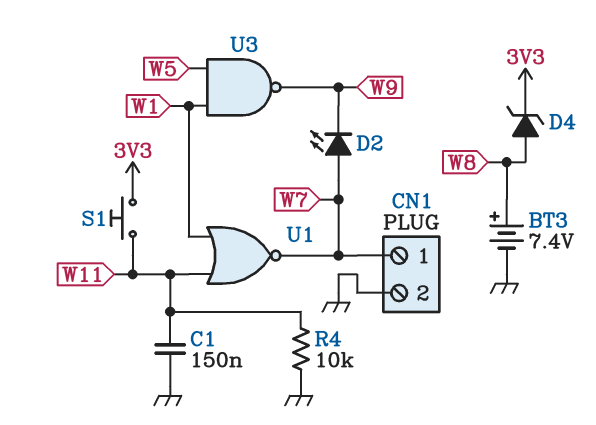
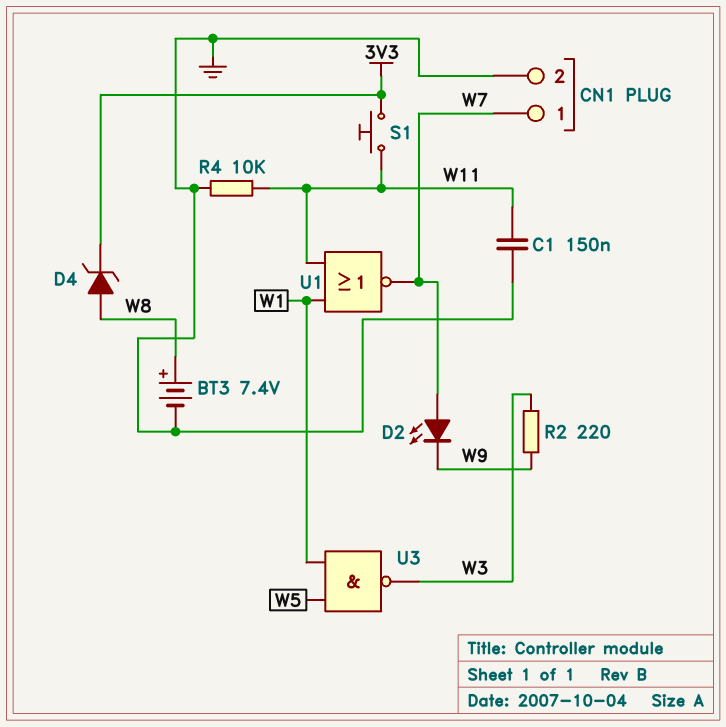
R2: none -> 220 (W3, W9)
U3: NAND (in W1, in W5, out W9) -> NAND (in W1, in W5, out W3)

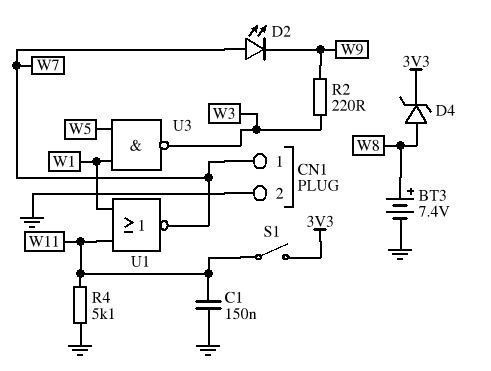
R4: 10k (GND, W11) -> 5.1k (GND, W11)
S1: button (3V3, W11) -> switch (3V3, W11)

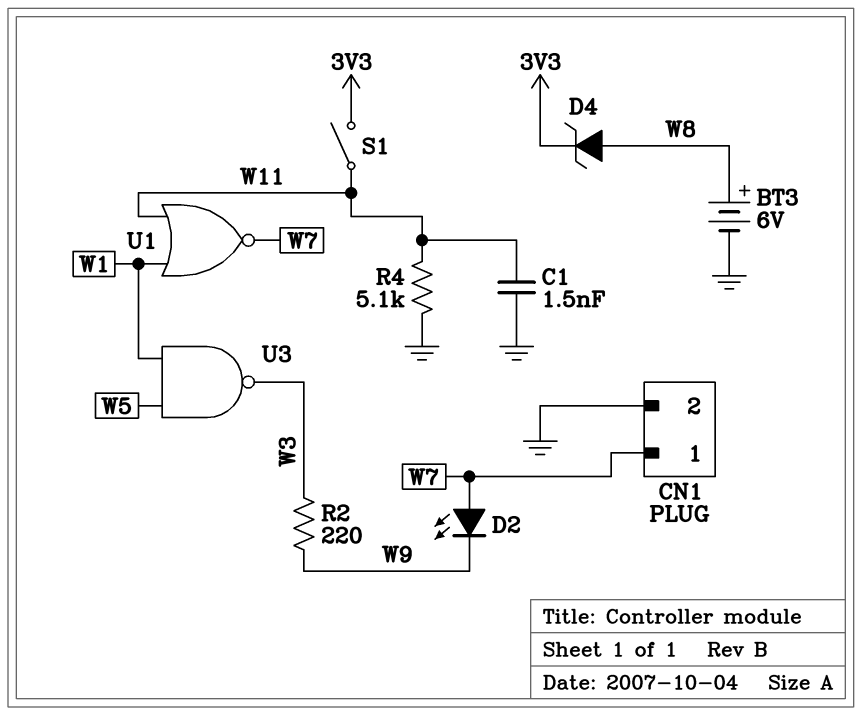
BT3: 7.4V (plus W8, minus GND) -> 6V (plus W8, minus GND)
C1: 150nF (GND, W11) -> 1.5nF (GND, W11)

